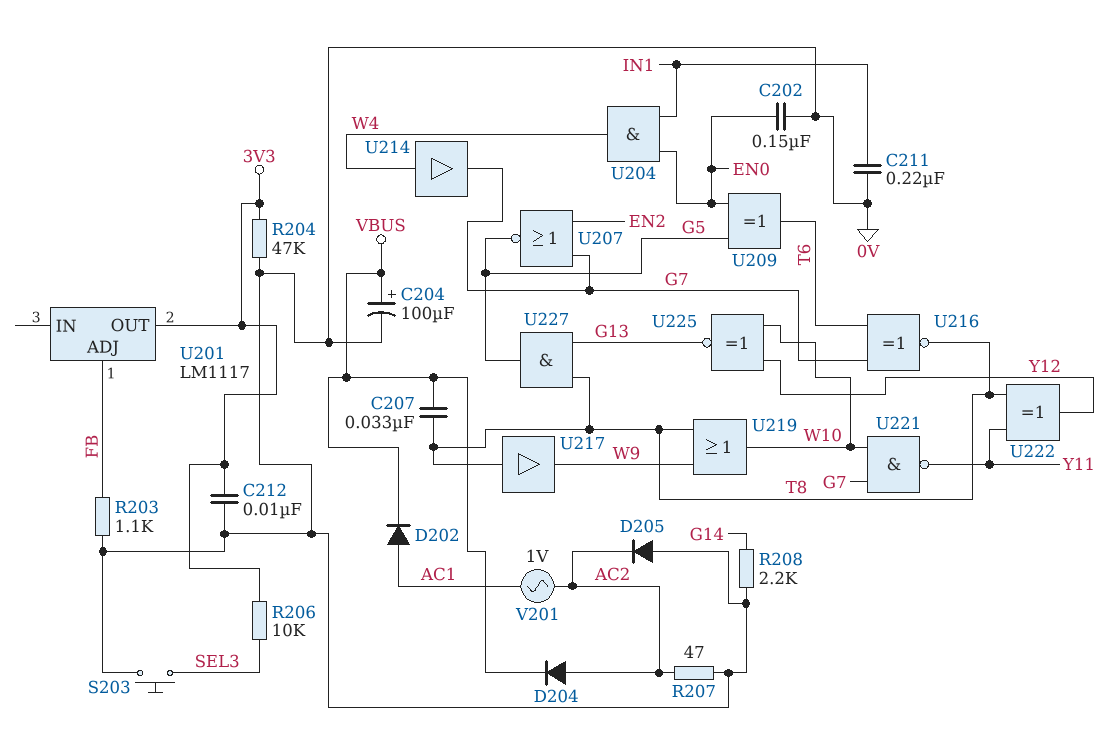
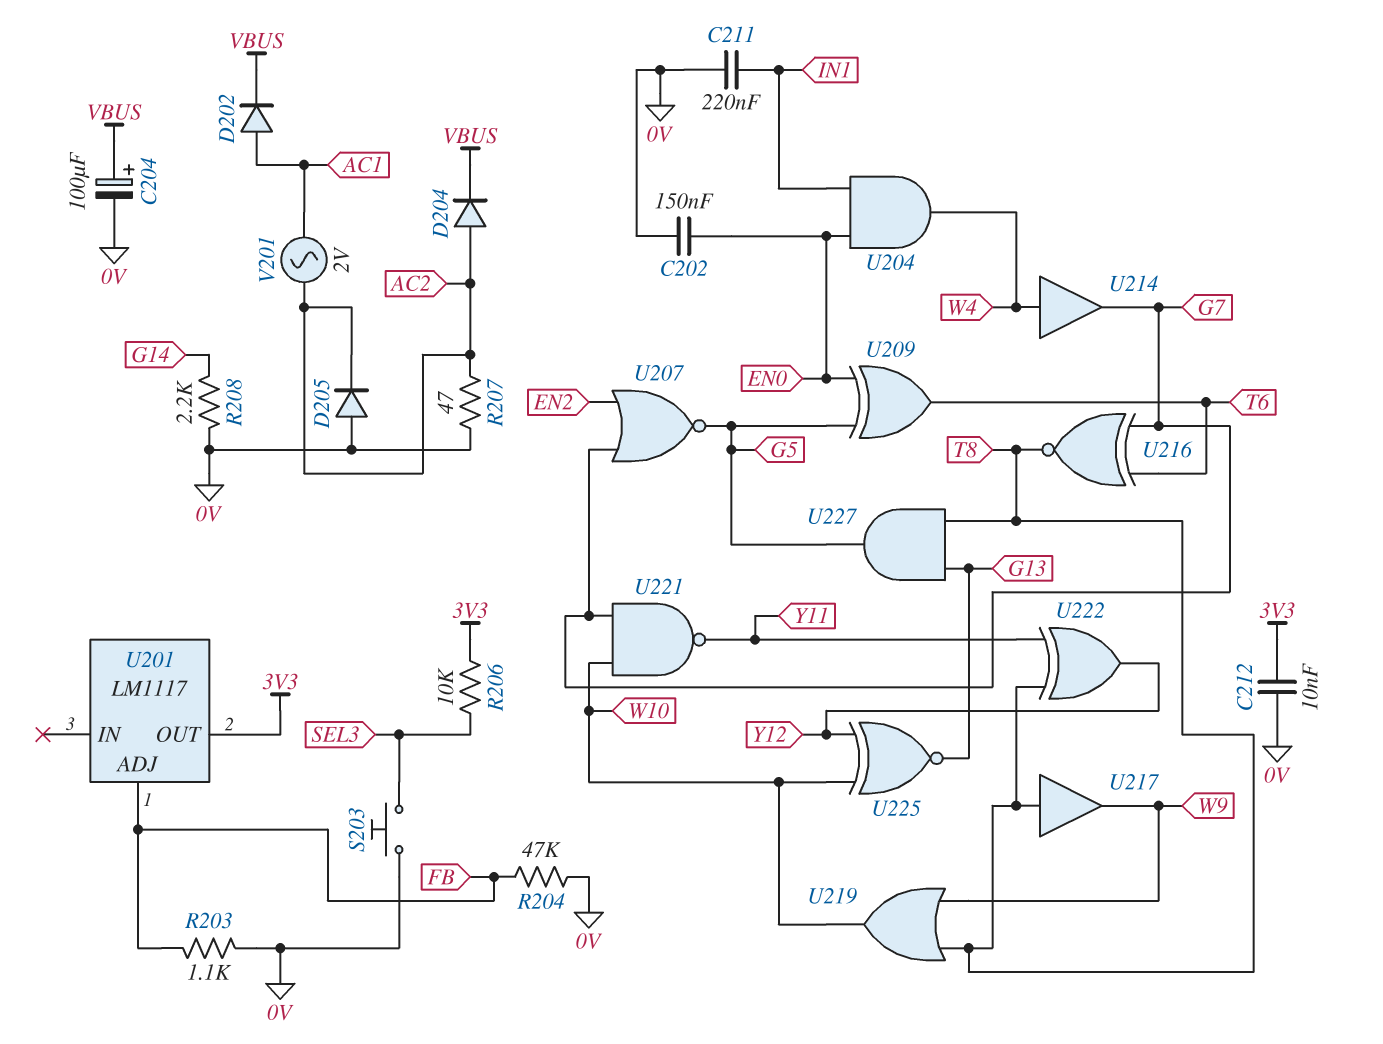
C207: 33nF (T8, VBUS) -> none
R204: 47k (0V, 3V3) -> 47k (0V, FB)
V201: AC 1V (AC1, AC2) -> AC 2V (AC1, AC2)

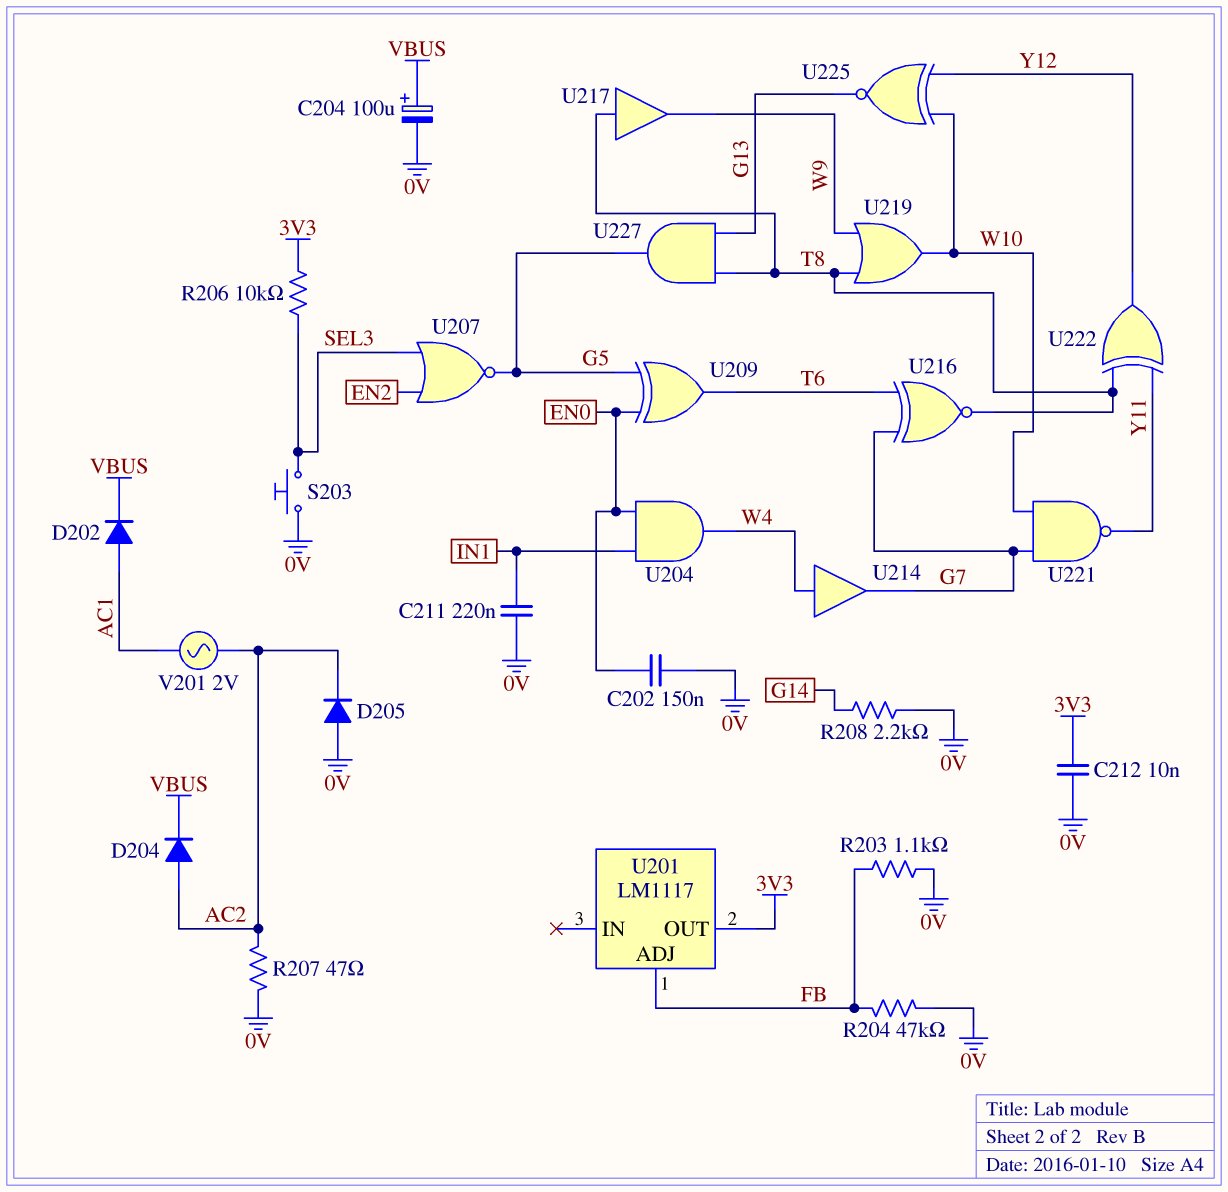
U207: NOR (in EN2, in G7, out G5) -> NOR (in EN2, in SEL3, out G5)

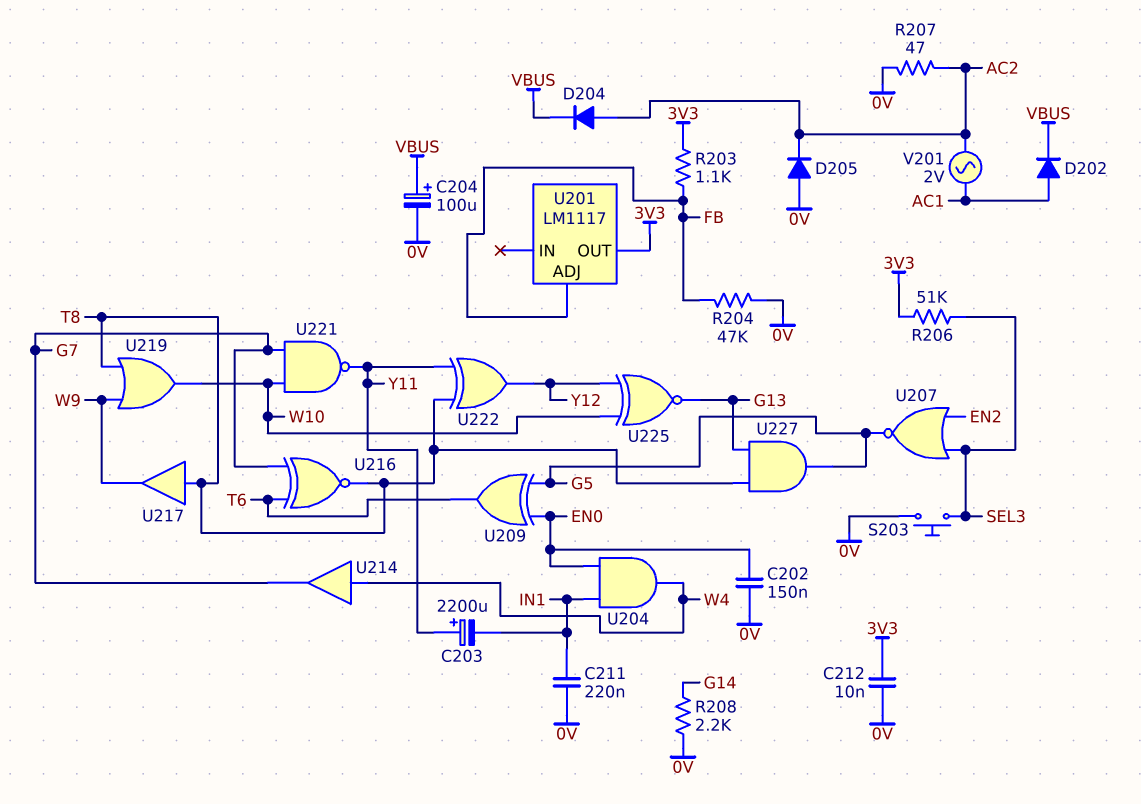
C203: none -> 2200uF (plus Y11, minus IN1)
R203: 1.1k (0V, FB) -> 1.1k (3V3, FB)
R206: 10k (3V3, SEL3) -> 51k (3V3, SEL3)

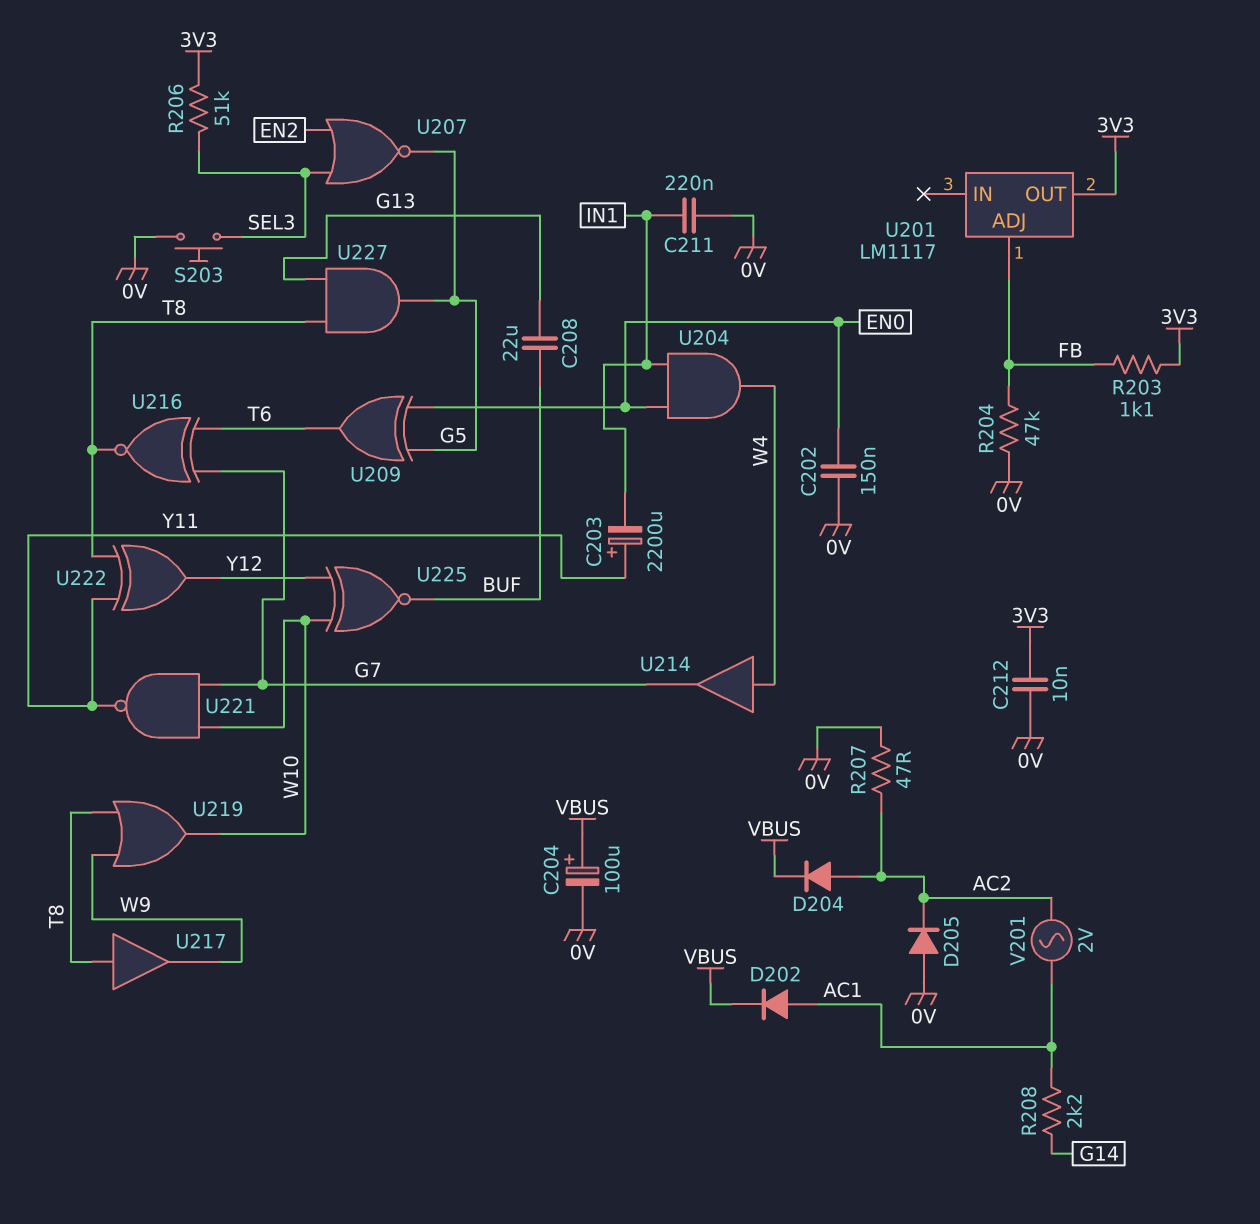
C208: none -> 22uF (BUF, G13)
R208: 2.2k (0V, G14) -> 2.2k (AC1, G14)
U225: XNOR (in W10, in Y12, out G13) -> XNOR (in W10, in Y12, out BUF)

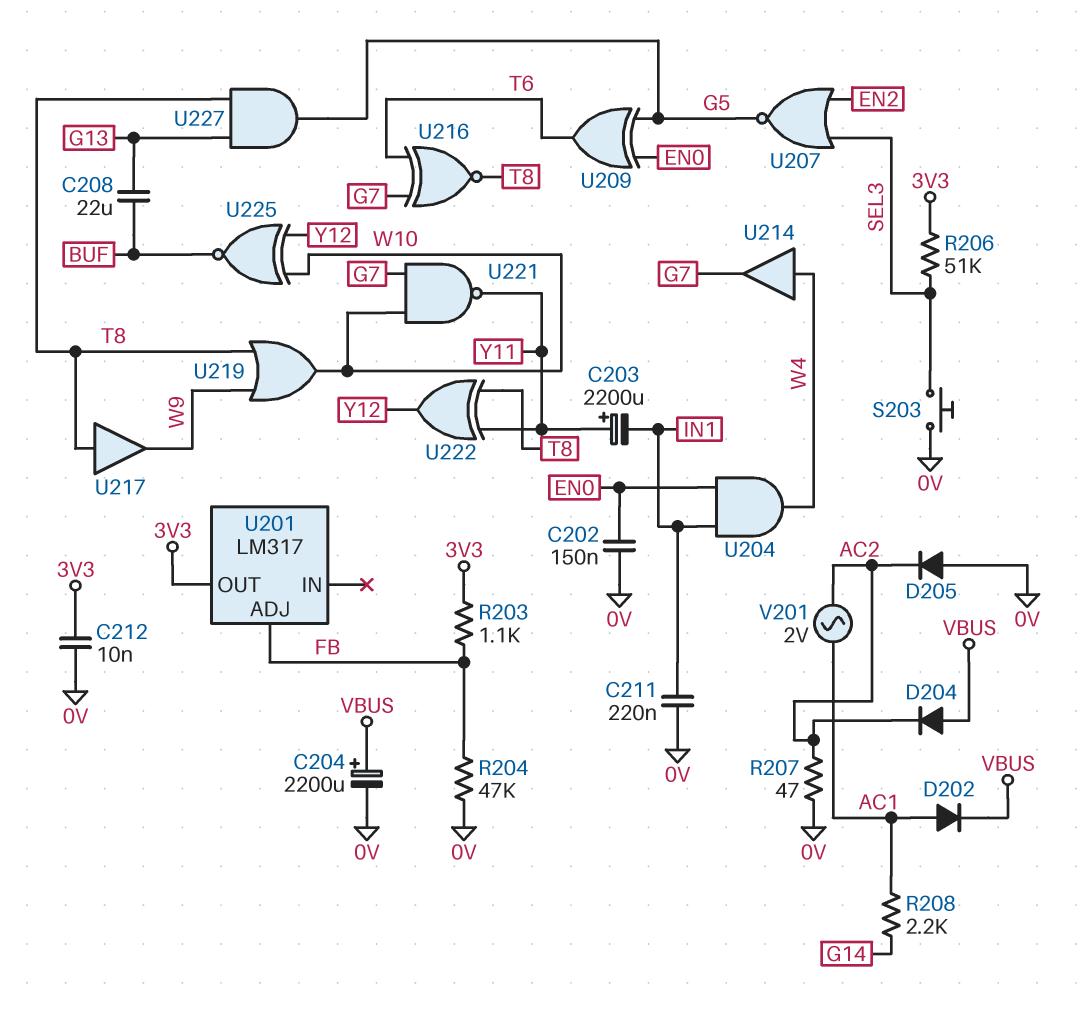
C204: 100uF (plus VBUS, minus 0V) -> 2200uF (plus VBUS, minus 0V)
D204: diode (A AC2, K VBUS) -> diode (A VBUS, K AC2)
U201: LM1117 -> LM317

